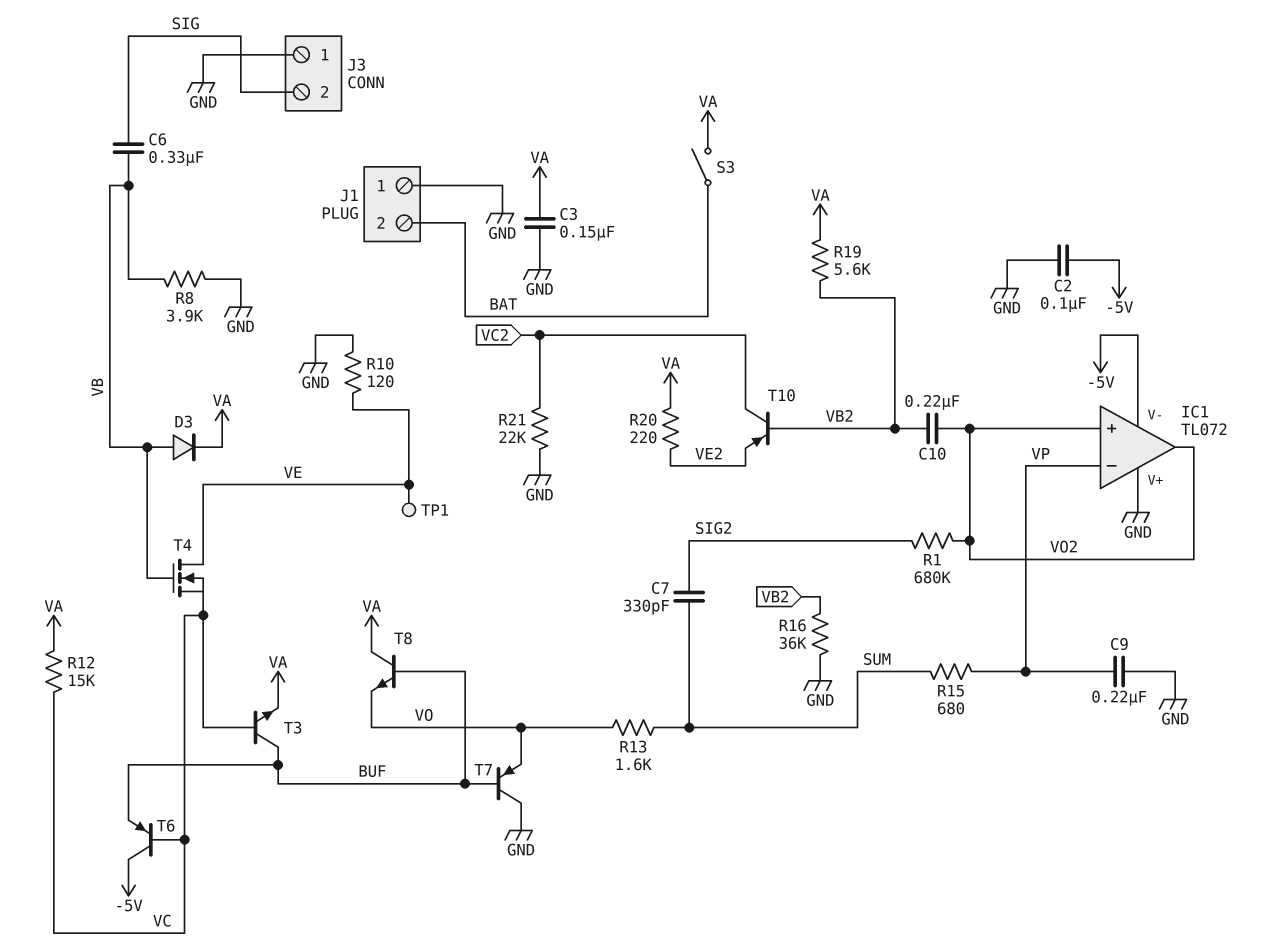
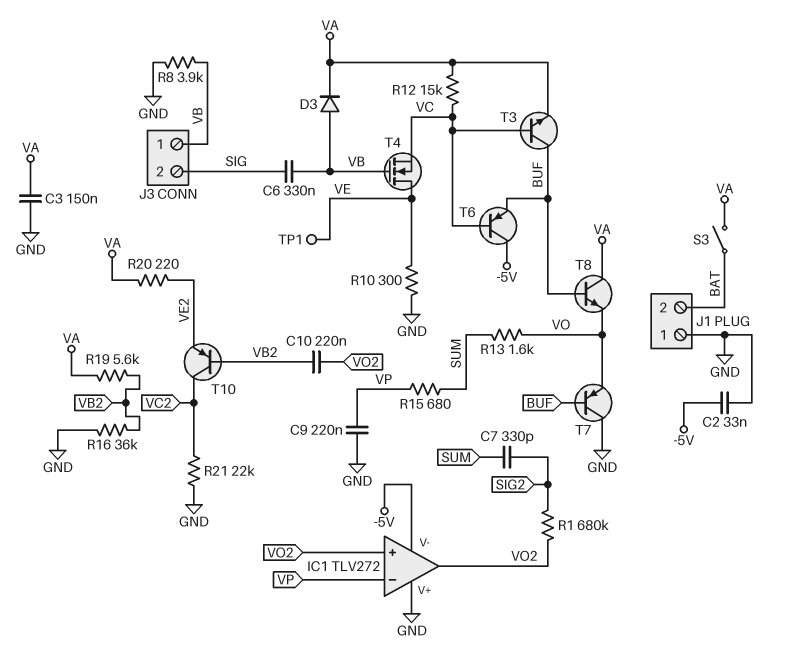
C2: 100nF (-5V, GND) -> 33nF (-5V, GND)
IC1: TL072 -> TLV272
J3 pin 1: GND -> VB
R10: 120 (GND, VE) -> 300 (GND, VE)

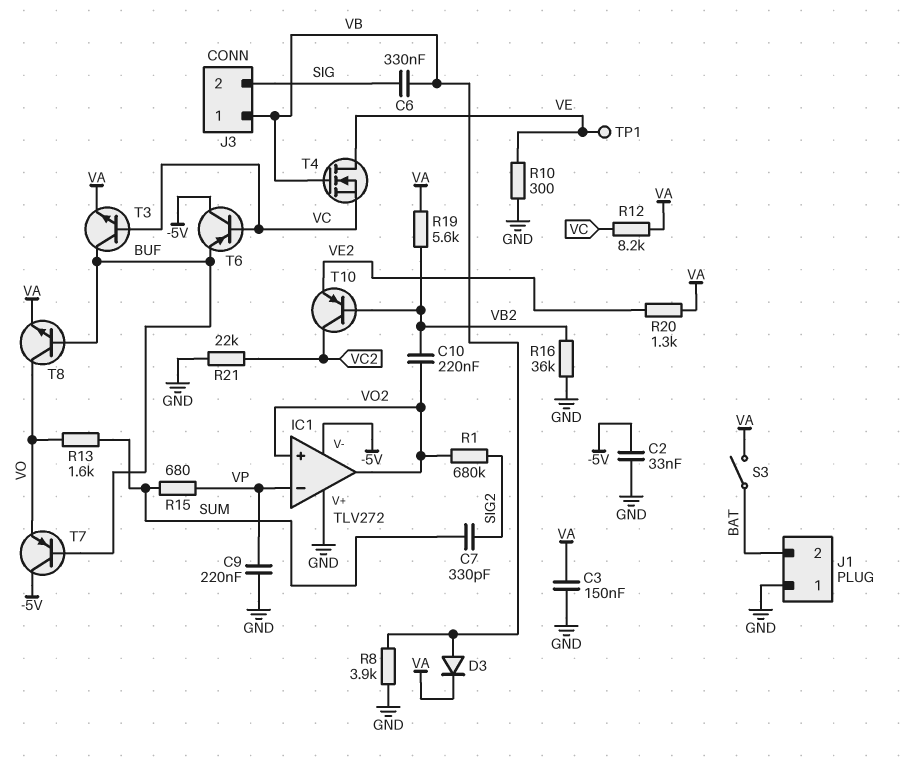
R12: 15k (VA, VC) -> 8.2k (VA, VC)
R20: 220 (VA, VE2) -> 1.3k (VA, VE2)
T7: PNP (B BUF, C GND, E VO) -> PNP (B BUF, C -5V, E VO)
T8: NPN (B BUF, C VA, E VO) -> NPN (B BUF, C VO, E VA)

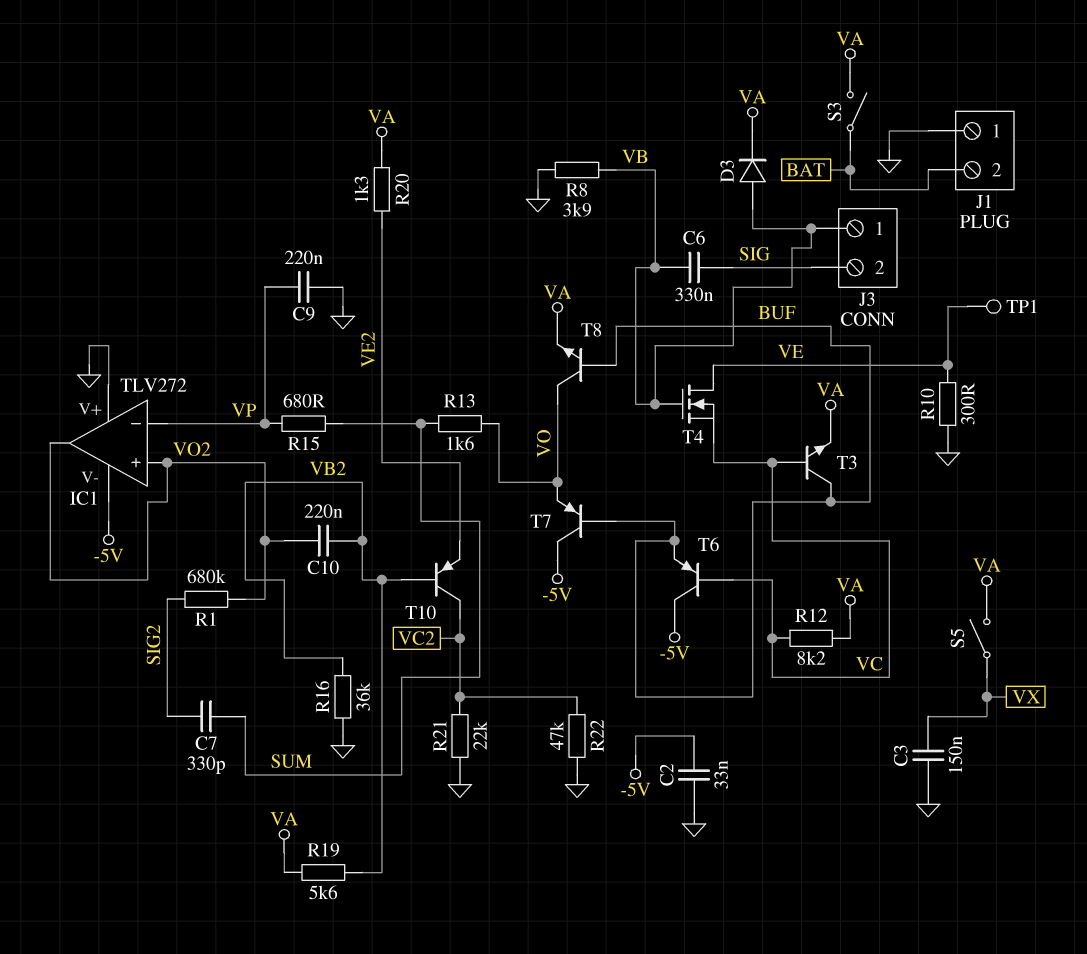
C3: 150nF (GND, VA) -> 150nF (GND, VX)
R22: none -> 47k (GND, VC2)
S5: none -> switch (VA, VX)

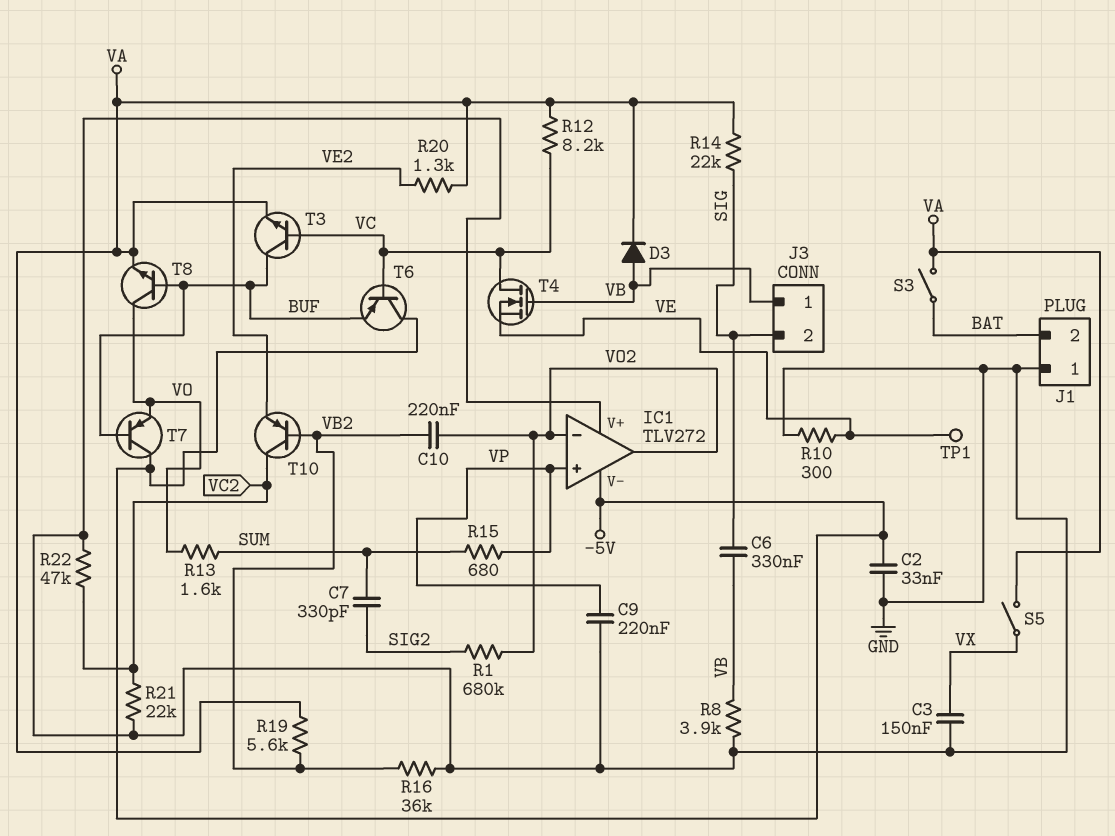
IC1 pin in+: VO2 -> VP
IC1 pin in-: VP -> VO2
R14: none -> 22k (SIG, VA)
T4: NMOS (G VB, D VE, S VC) -> NMOS (G VB, D VC, S VE)

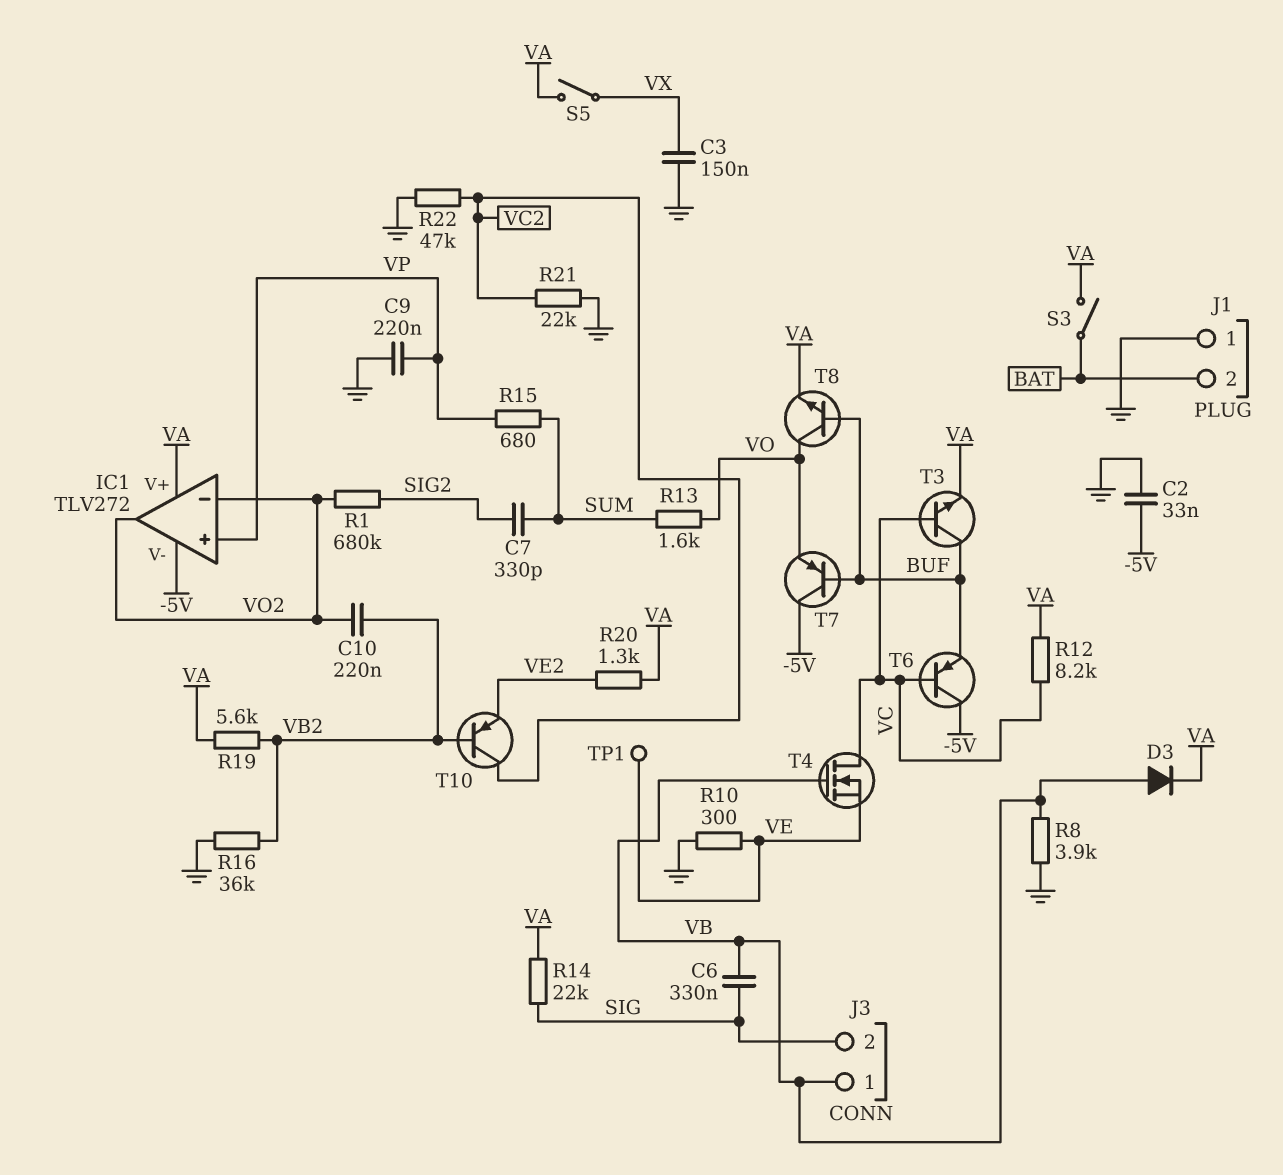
IC1 pin V+: GND -> VA

